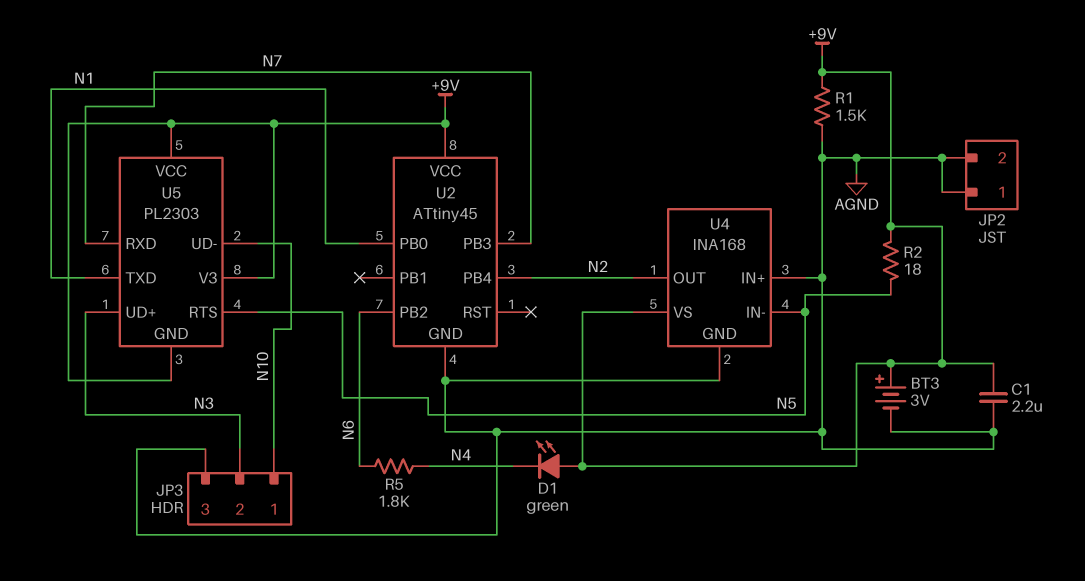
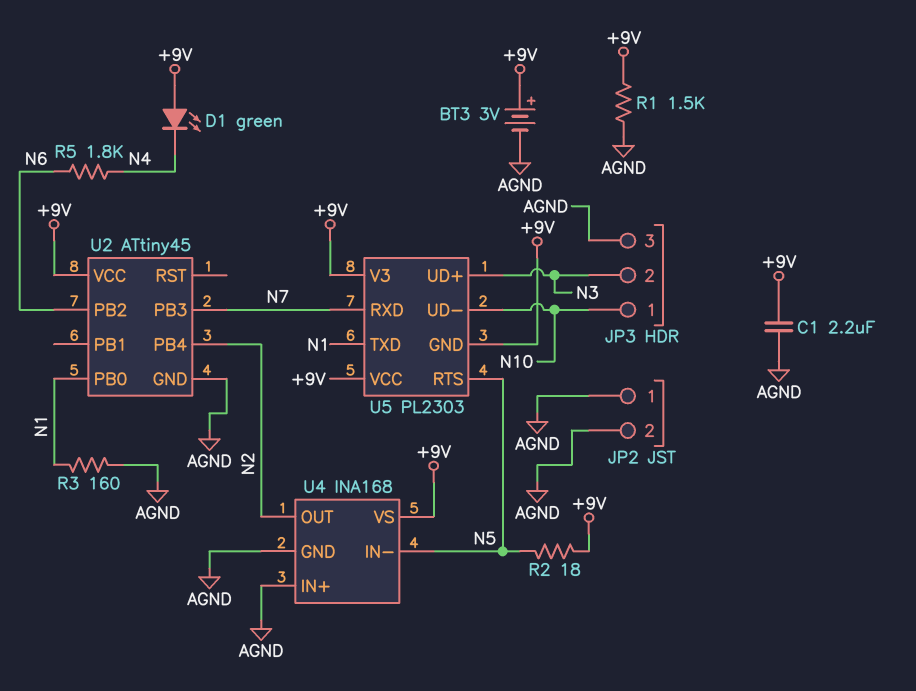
R3: none -> 160 (AGND, N1)

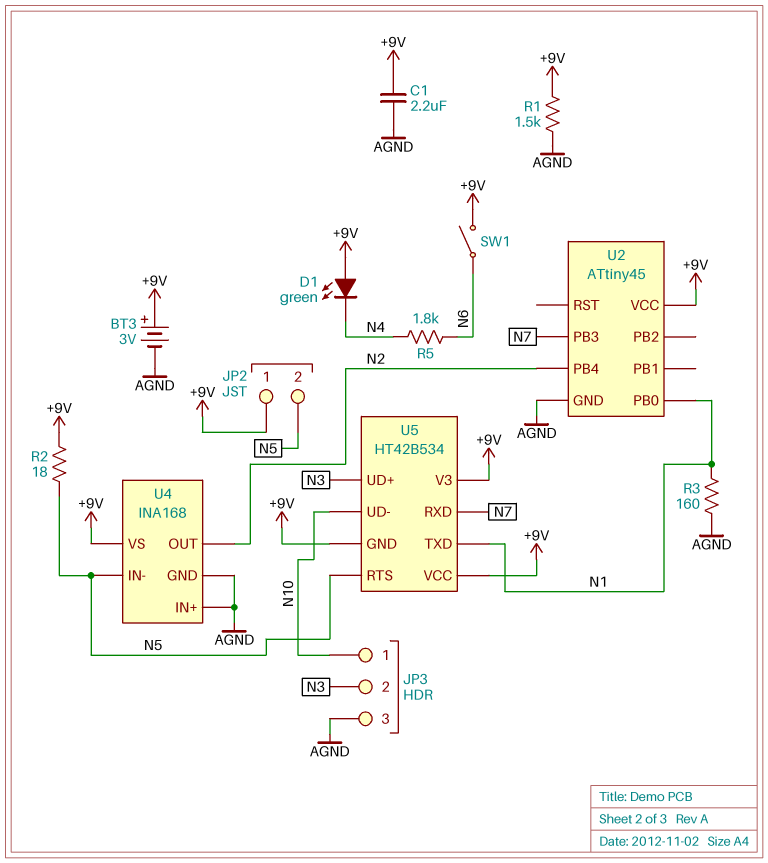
JP2 pin 1: AGND -> +9V
JP2 pin 2: AGND -> N5
SW1: none -> switch (+9V, N6)
U2 pin PB2: N6 -> none
U5: PL2303 -> HT42B534

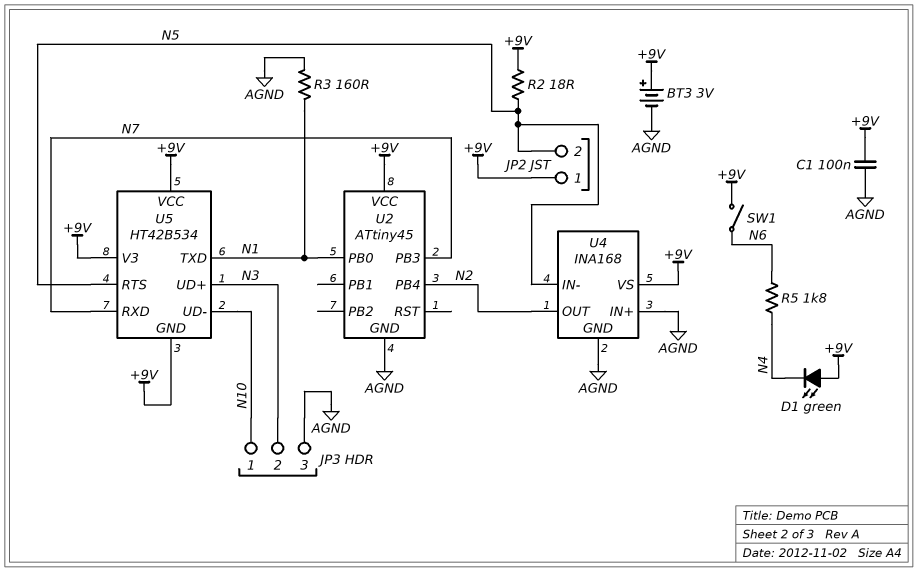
C1: 2.2uF (+9V, AGND) -> 100nF (+9V, AGND)
R1: 1.5k (+9V, AGND) -> none

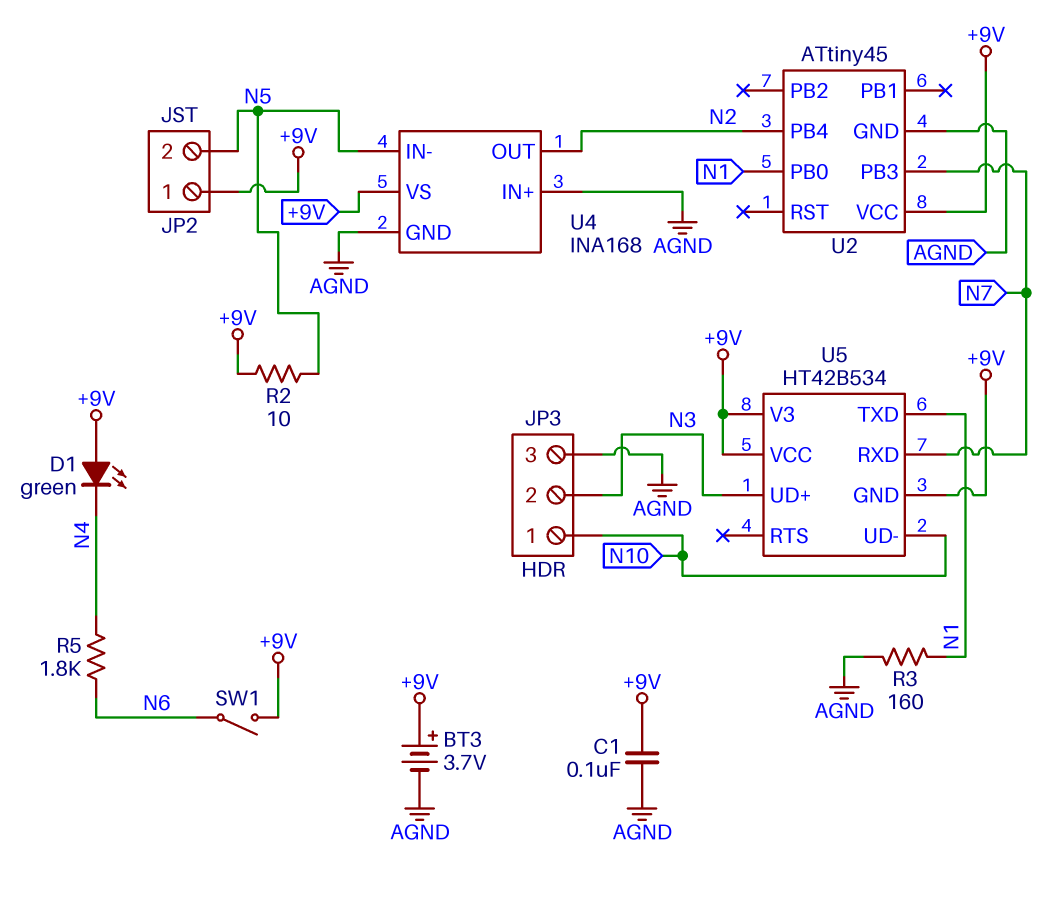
BT3: 3V (plus +9V, minus AGND) -> 3.7V (plus +9V, minus AGND)
R2: 18 (+9V, N5) -> 10 (+9V, N5)
U5 pin RTS: N5 -> none

